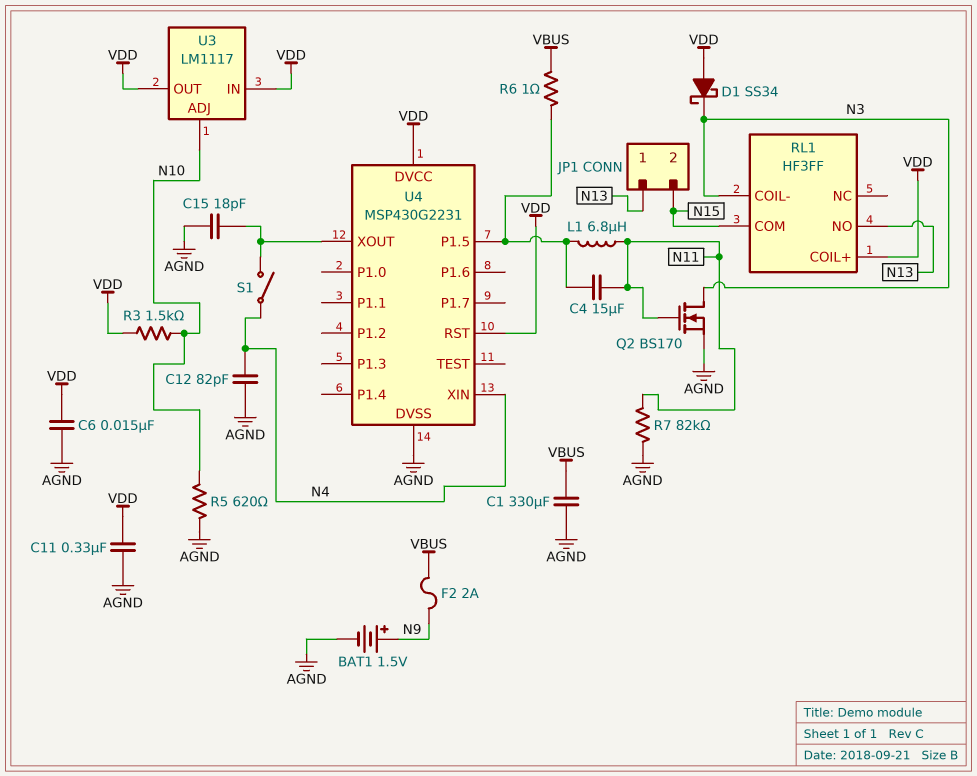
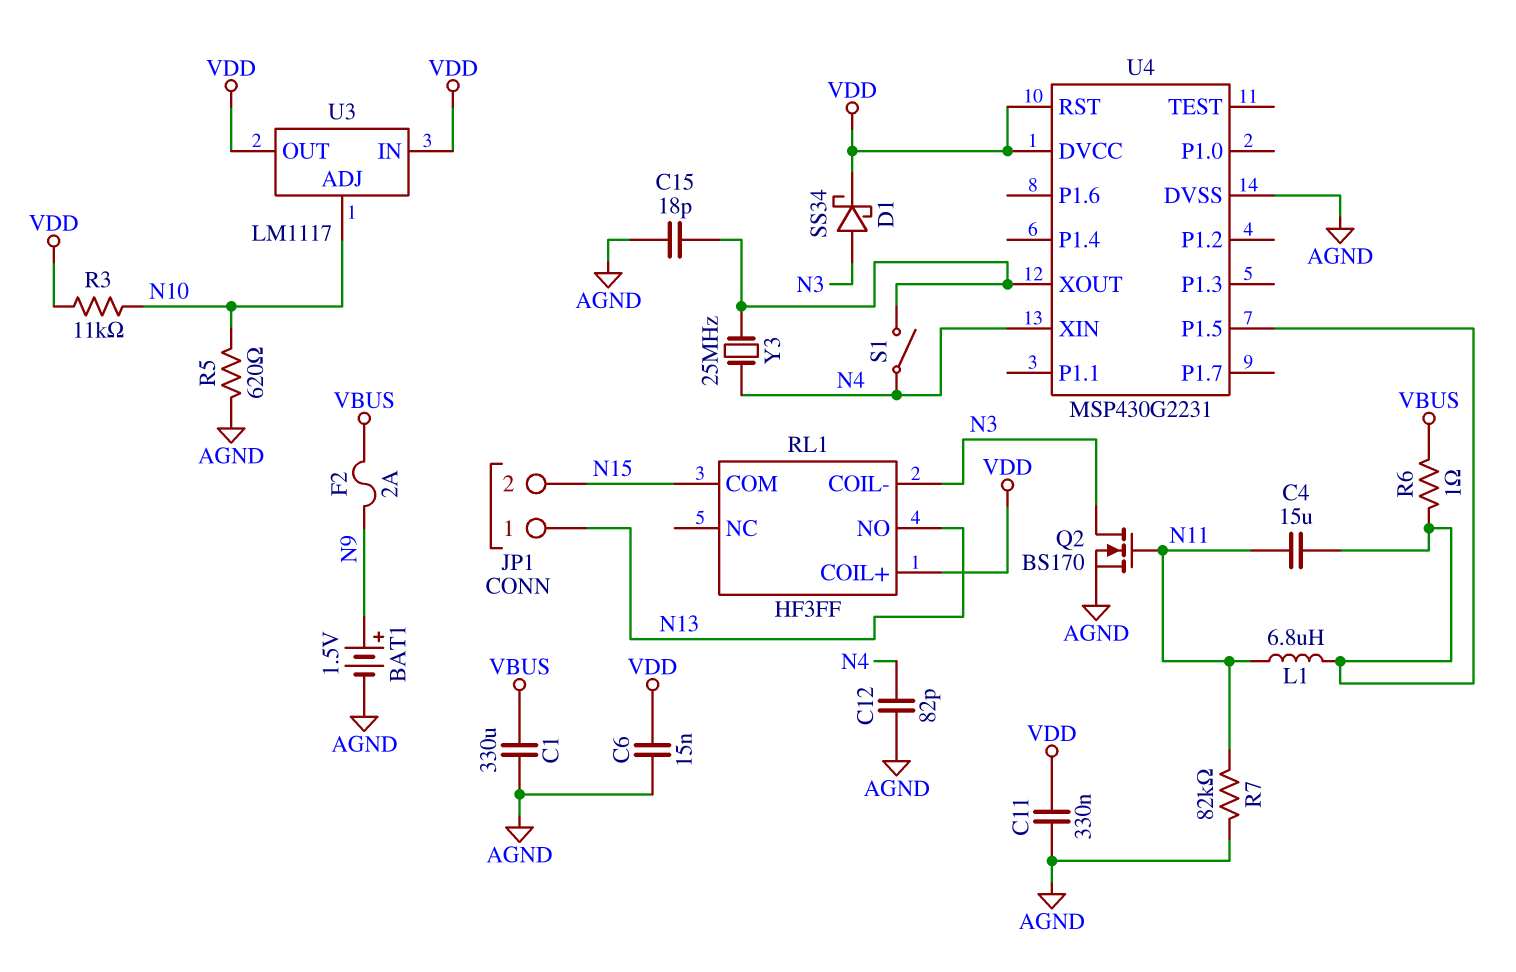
D1: schottky SS34 (A VDD, K N3) -> schottky SS34 (A N3, K VDD)
R3: 1.5k (N10, VDD) -> 11k (N10, VDD)
Y3: none -> 25MHz (N4, U4/XOUT)

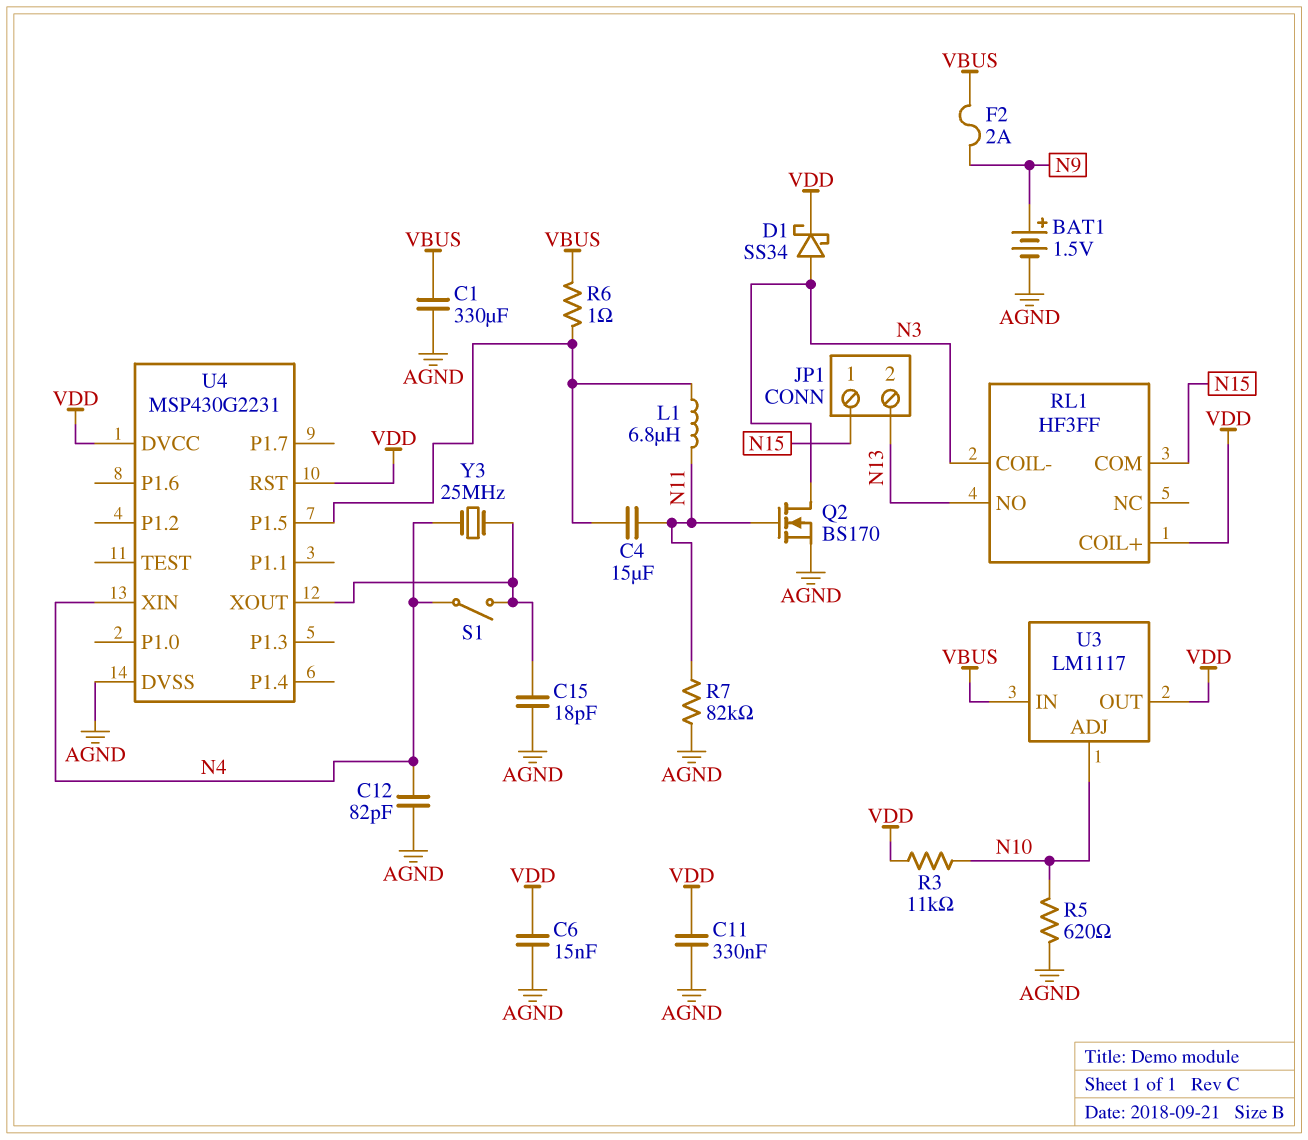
JP1 pin 1: N13 -> N15
JP1 pin 2: N15 -> N13
U3 pin IN: VDD -> VBUS

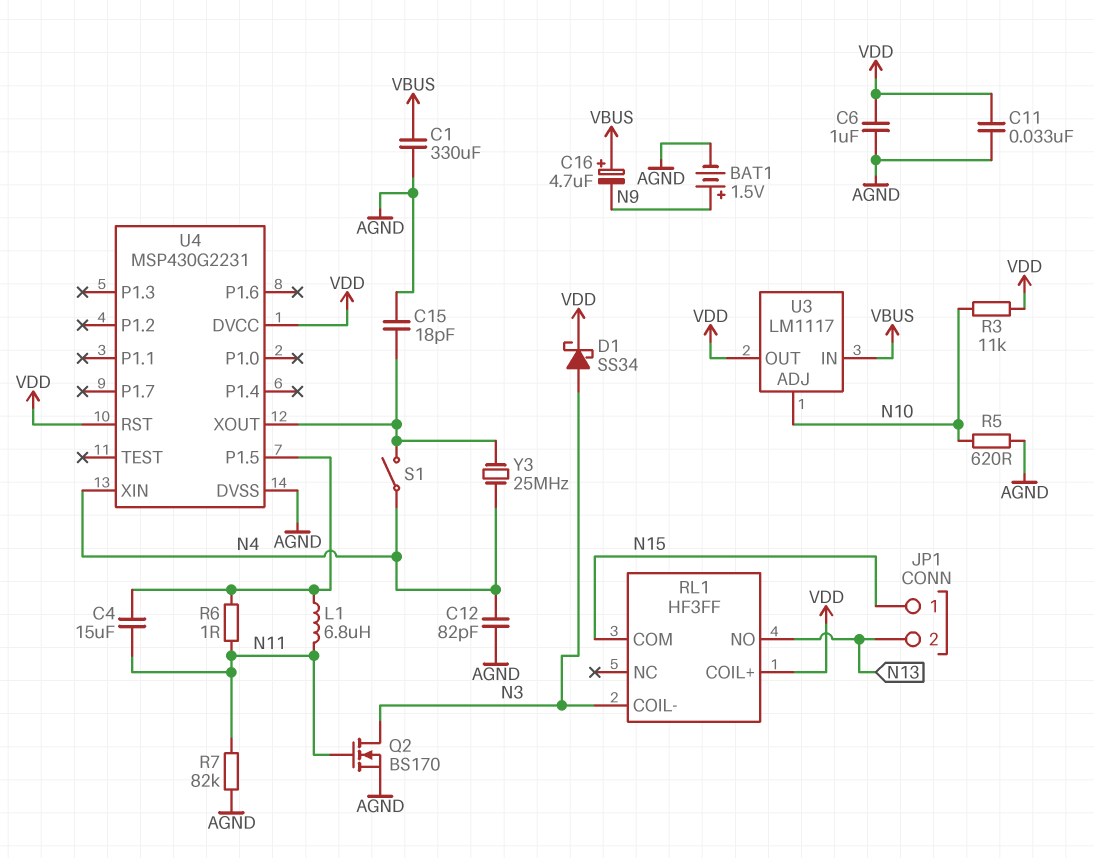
C6: 15nF (AGND, VDD) -> 1uF (AGND, VDD)
C11: 330nF (AGND, VDD) -> 33nF (AGND, VDD)
C16: none -> 4.7uF (plus VBUS, minus N9)
F2: 2A (N9, VBUS) -> none
R6: 1 (U4/P1.5, VBUS) -> 1 (N11, U4/P1.5)

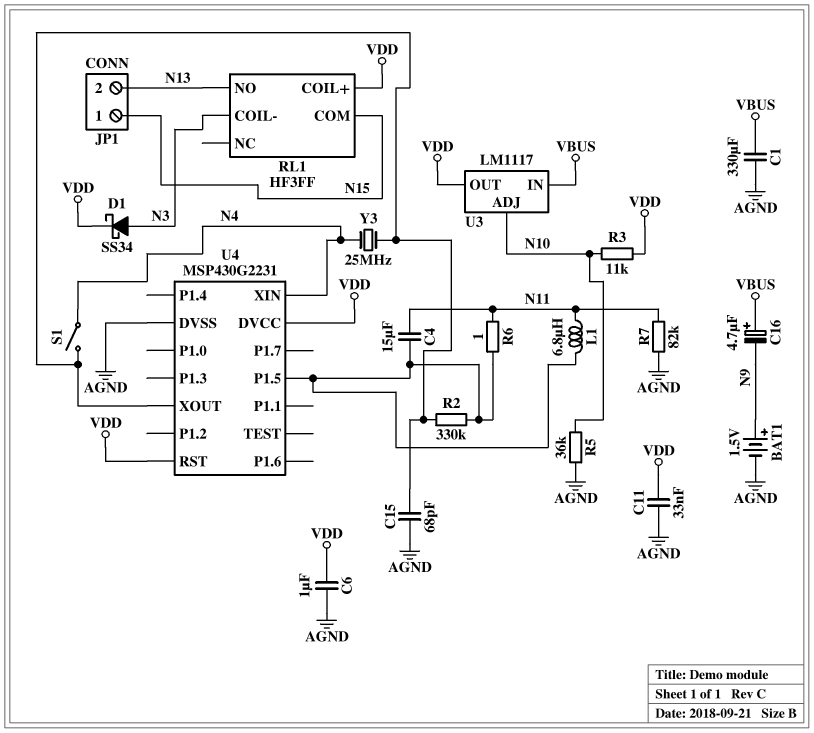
C12: 82pF (AGND, N4) -> none
C15: 18pF (AGND, U4/XOUT) -> 68pF (AGND, U4/XOUT)
Q2: NMOS BS170 (G N11, D N3, S AGND) -> none
R2: none -> 330k (U4/P1.5, U4/XOUT)
R5: 620 (AGND, N10) -> 36k (AGND, N10)

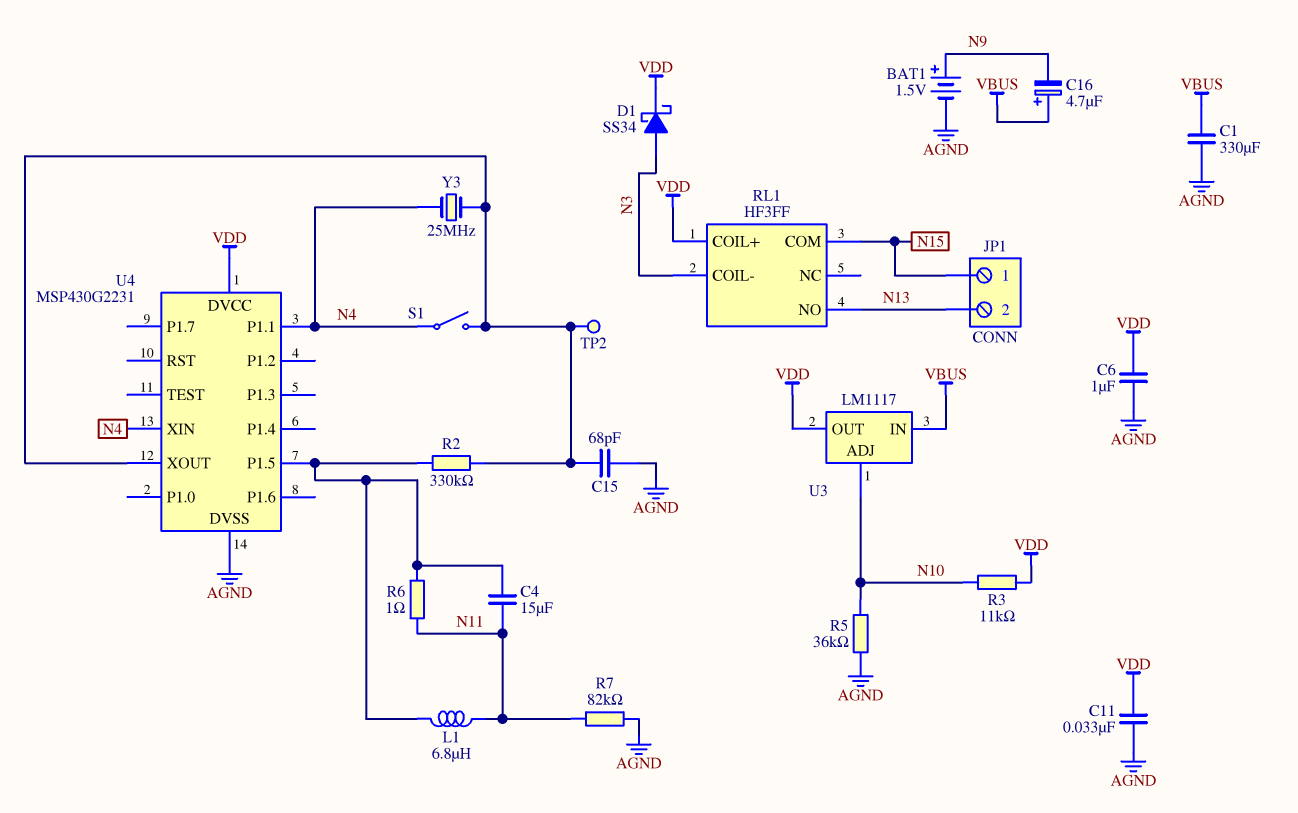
TP2: none -> test point (U4/XOUT)
U4 pin P1.1: none -> N4
U4 pin RST: VDD -> none

